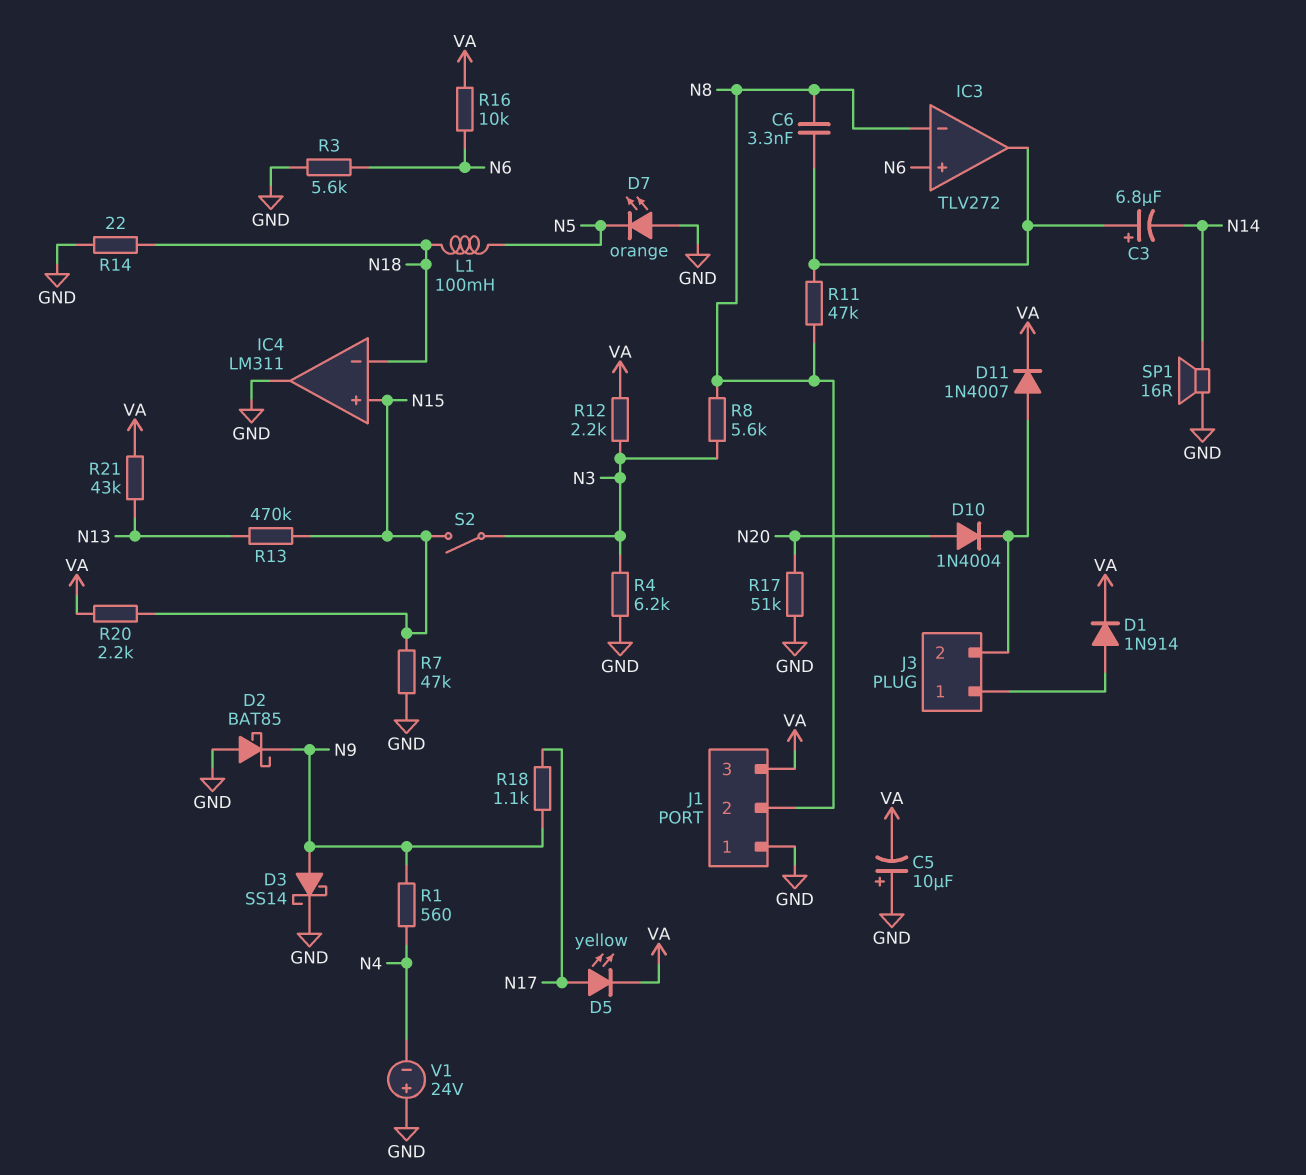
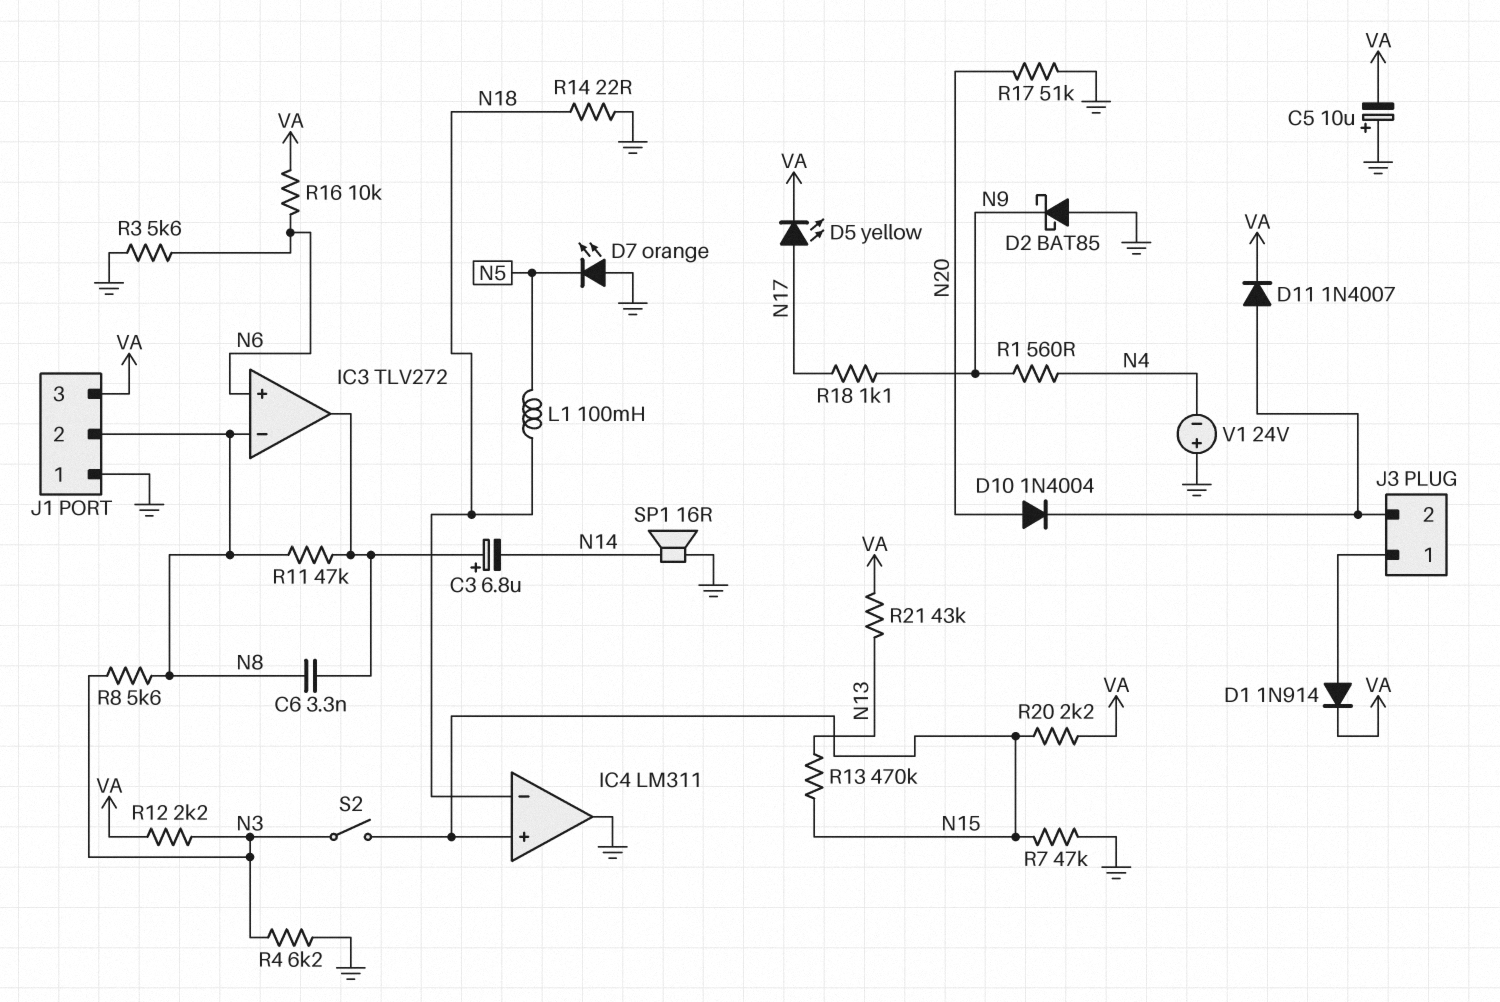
D3: schottky SS14 (A N9, K GND) -> none

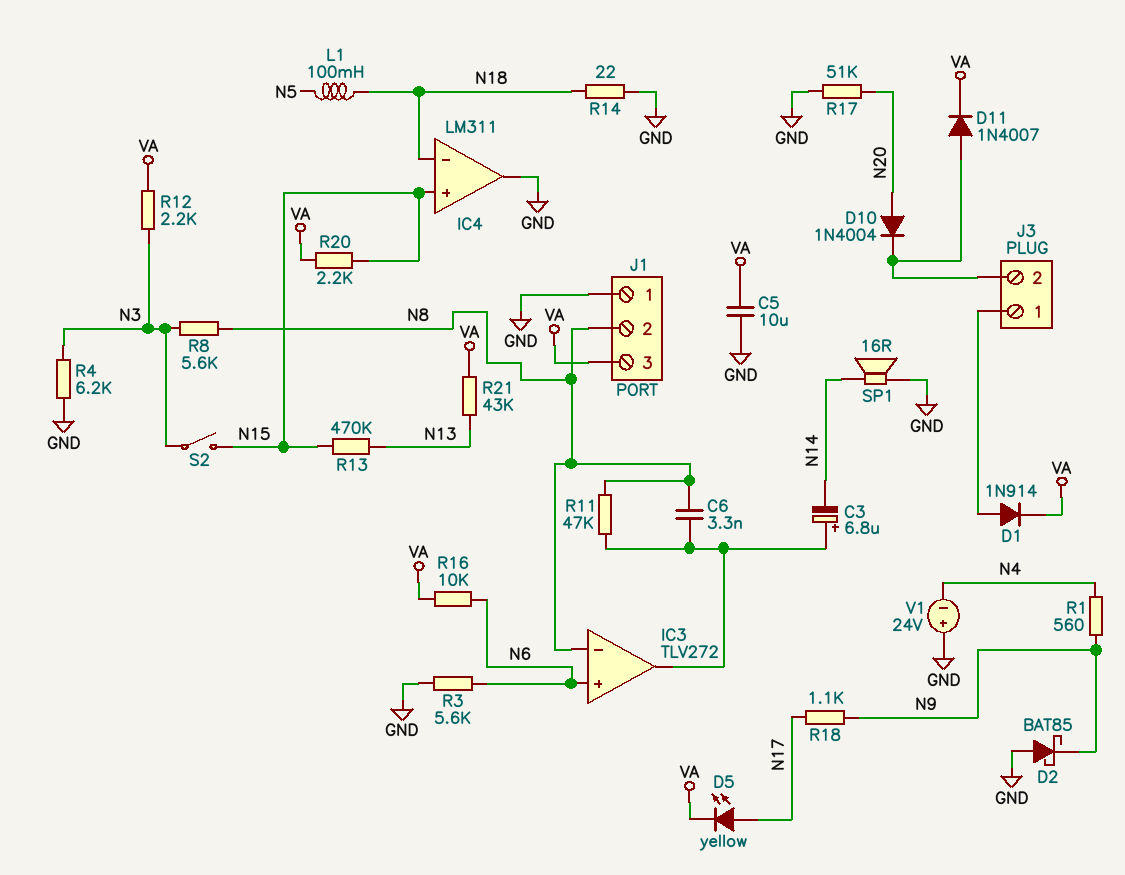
C5: 10uF (plus GND, minus VA) -> 10uF (GND, VA)
D7: LED orange (A GND, K N5) -> none
R7: 47k (GND, N15) -> none

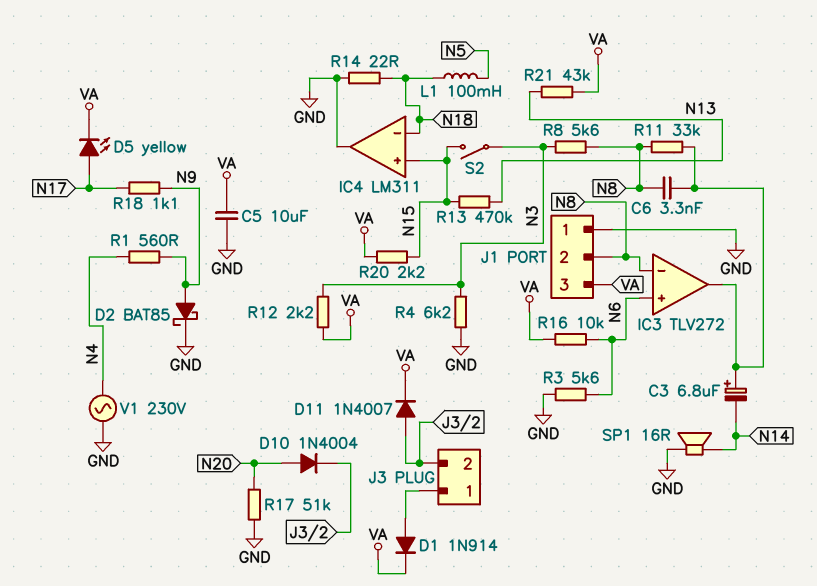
D2: schottky BAT85 (A GND, K N9) -> schottky BAT85 (A N9, K GND)
R11: 47k (IC3/out, N8) -> 33k (IC3/out, N8)
V1: 24V (plus GND, minus N4) -> AC 230V (GND, N4)

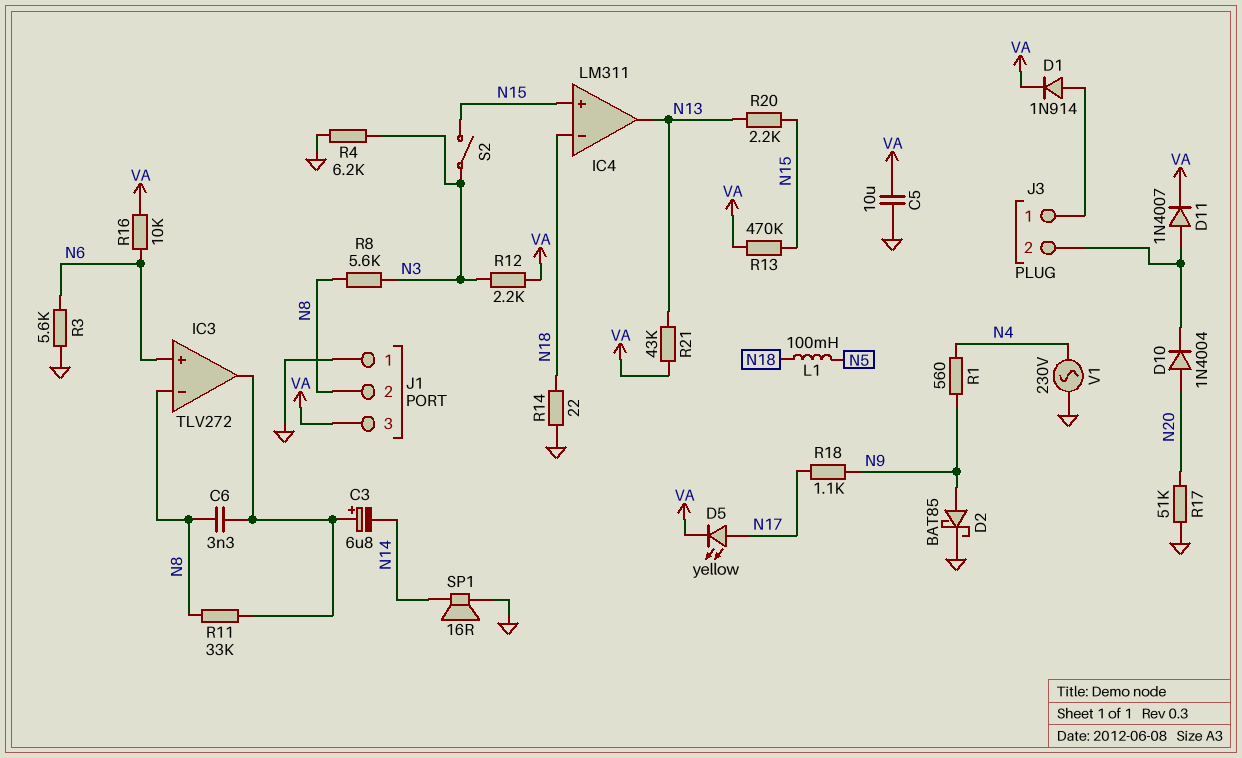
IC4 pin out: GND -> N13
R13: 470k (N13, N15) -> 470k (N15, VA)
R20: 2.2k (N15, VA) -> 2.2k (N13, N15)

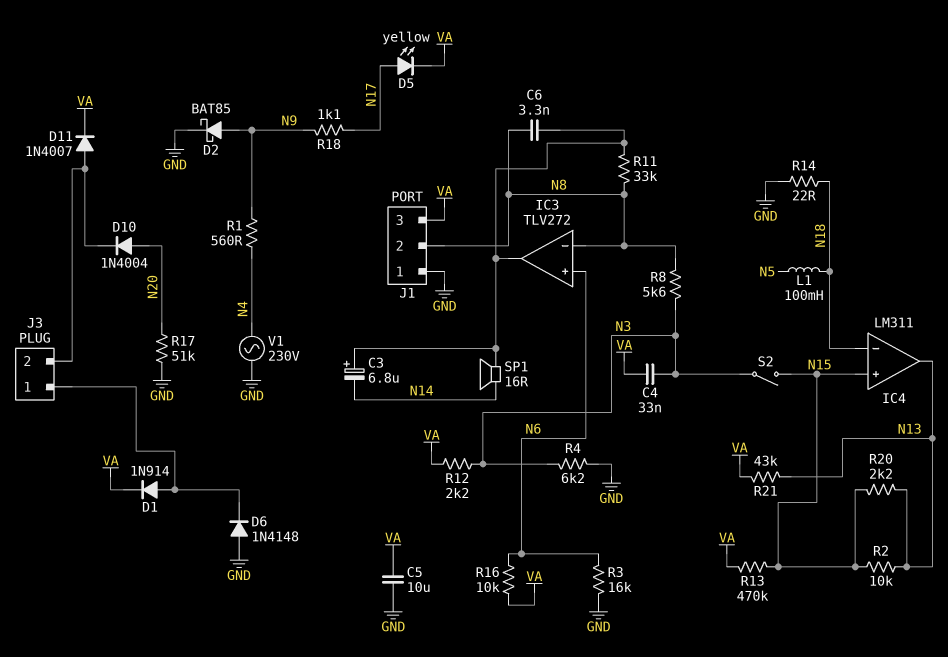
C4: none -> 33nF (N3, VA)
D6: none -> diode 1N4148 (A GND, K J3/1)
R2: none -> 10k (N13, N15)
R3: 5.6k (GND, N6) -> 16k (GND, N6)
SP1: speaker 16R (GND, N14) -> speaker 16R (IC3/out, N14)

